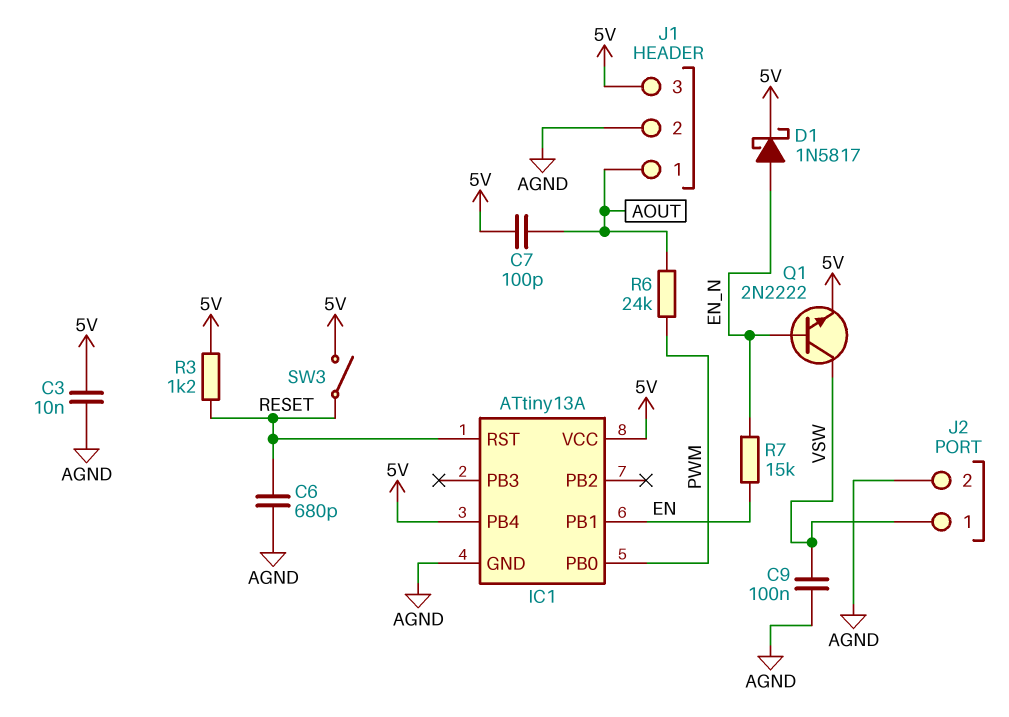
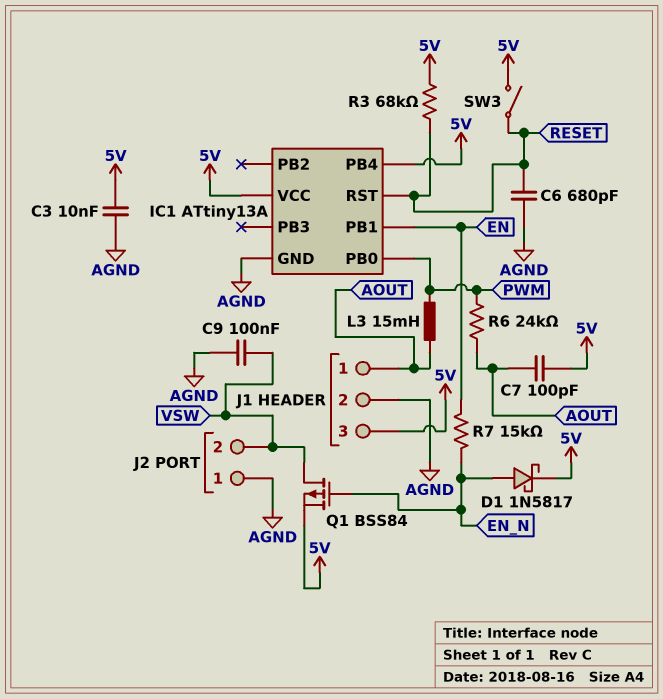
J2 pin 1: VSW -> AGND
J2 pin 2: AGND -> VSW
L3: none -> 15mH (AOUT, PWM)
Q1: NPN 2N2222 (B EN_N, C VSW, E 5V) -> PMOS BSS84 (G EN_N, D VSW, S 5V)
R3: 1.2k (5V, RESET) -> 68k (5V, RESET)

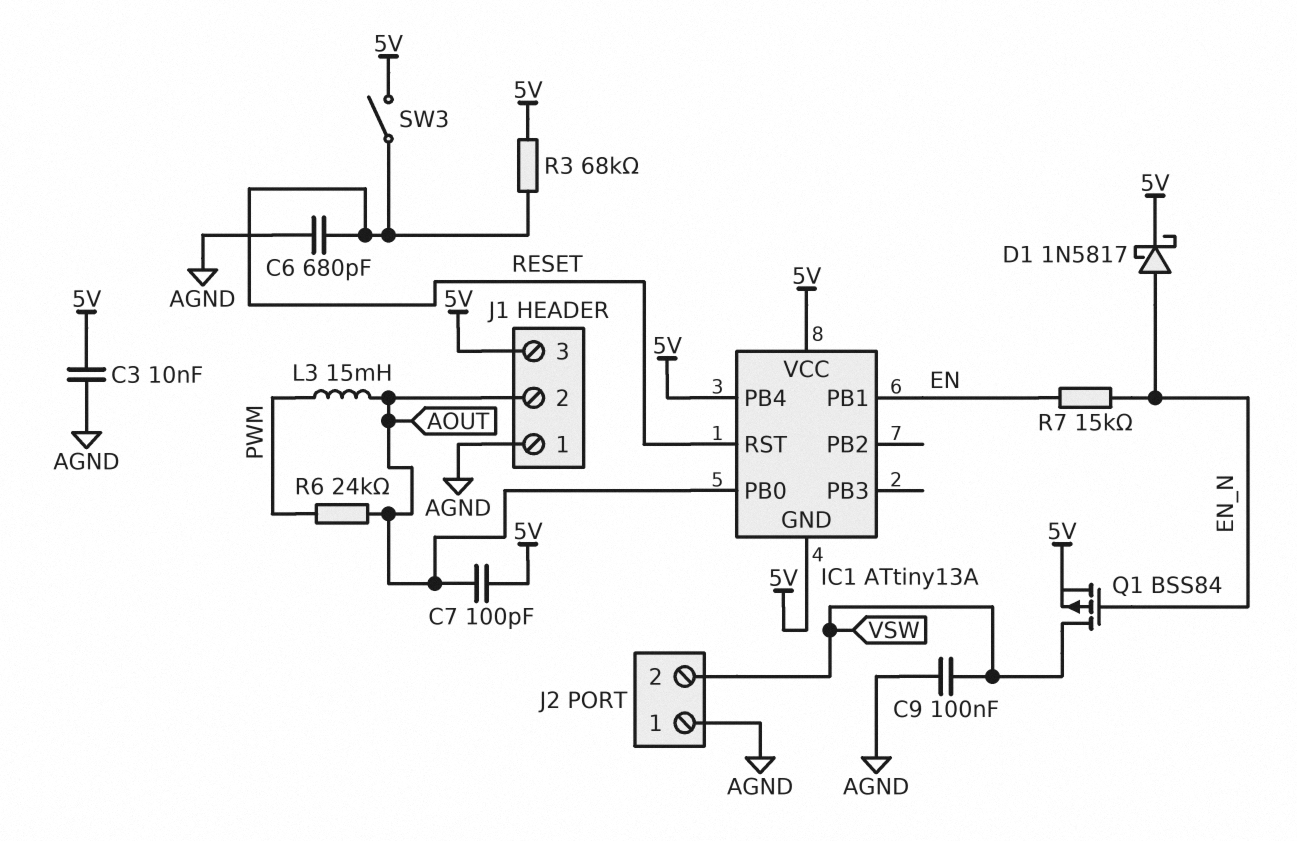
IC1 pin GND: AGND -> 5V
IC1 pin PB0: PWM -> AOUT
J1 pin 1: AOUT -> AGND
J1 pin 2: AGND -> AOUT

